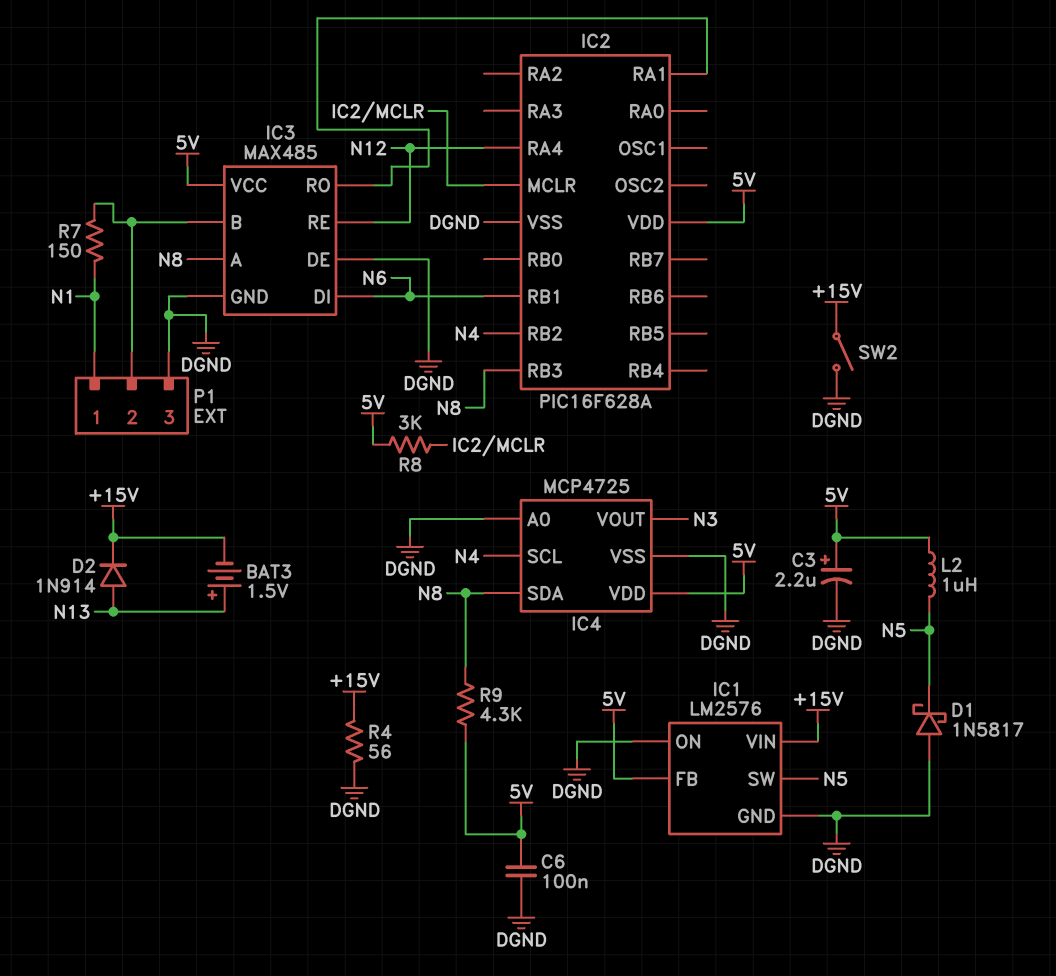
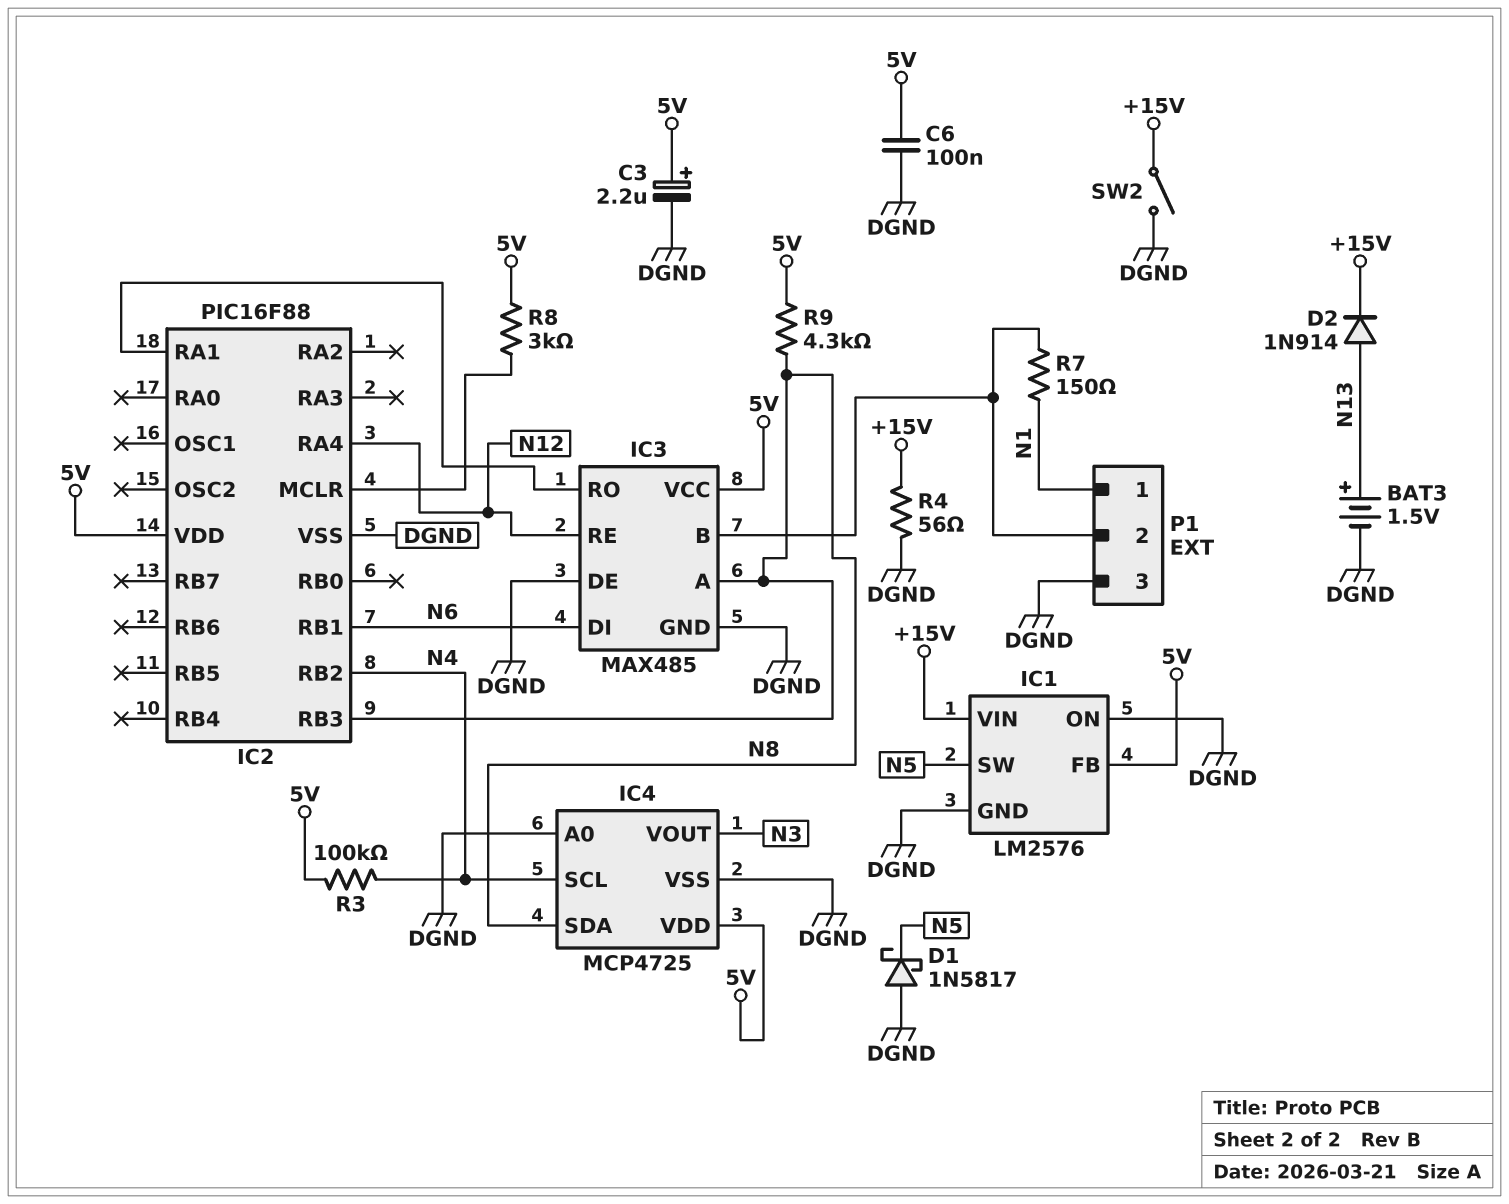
BAT3: 1.5V (plus N13, minus +15V) -> 1.5V (plus N13, minus DGND)
IC2: PIC16F628A -> PIC16F88
L2: 1uH (5V, N5) -> none
R3: none -> 100k (5V, N4)

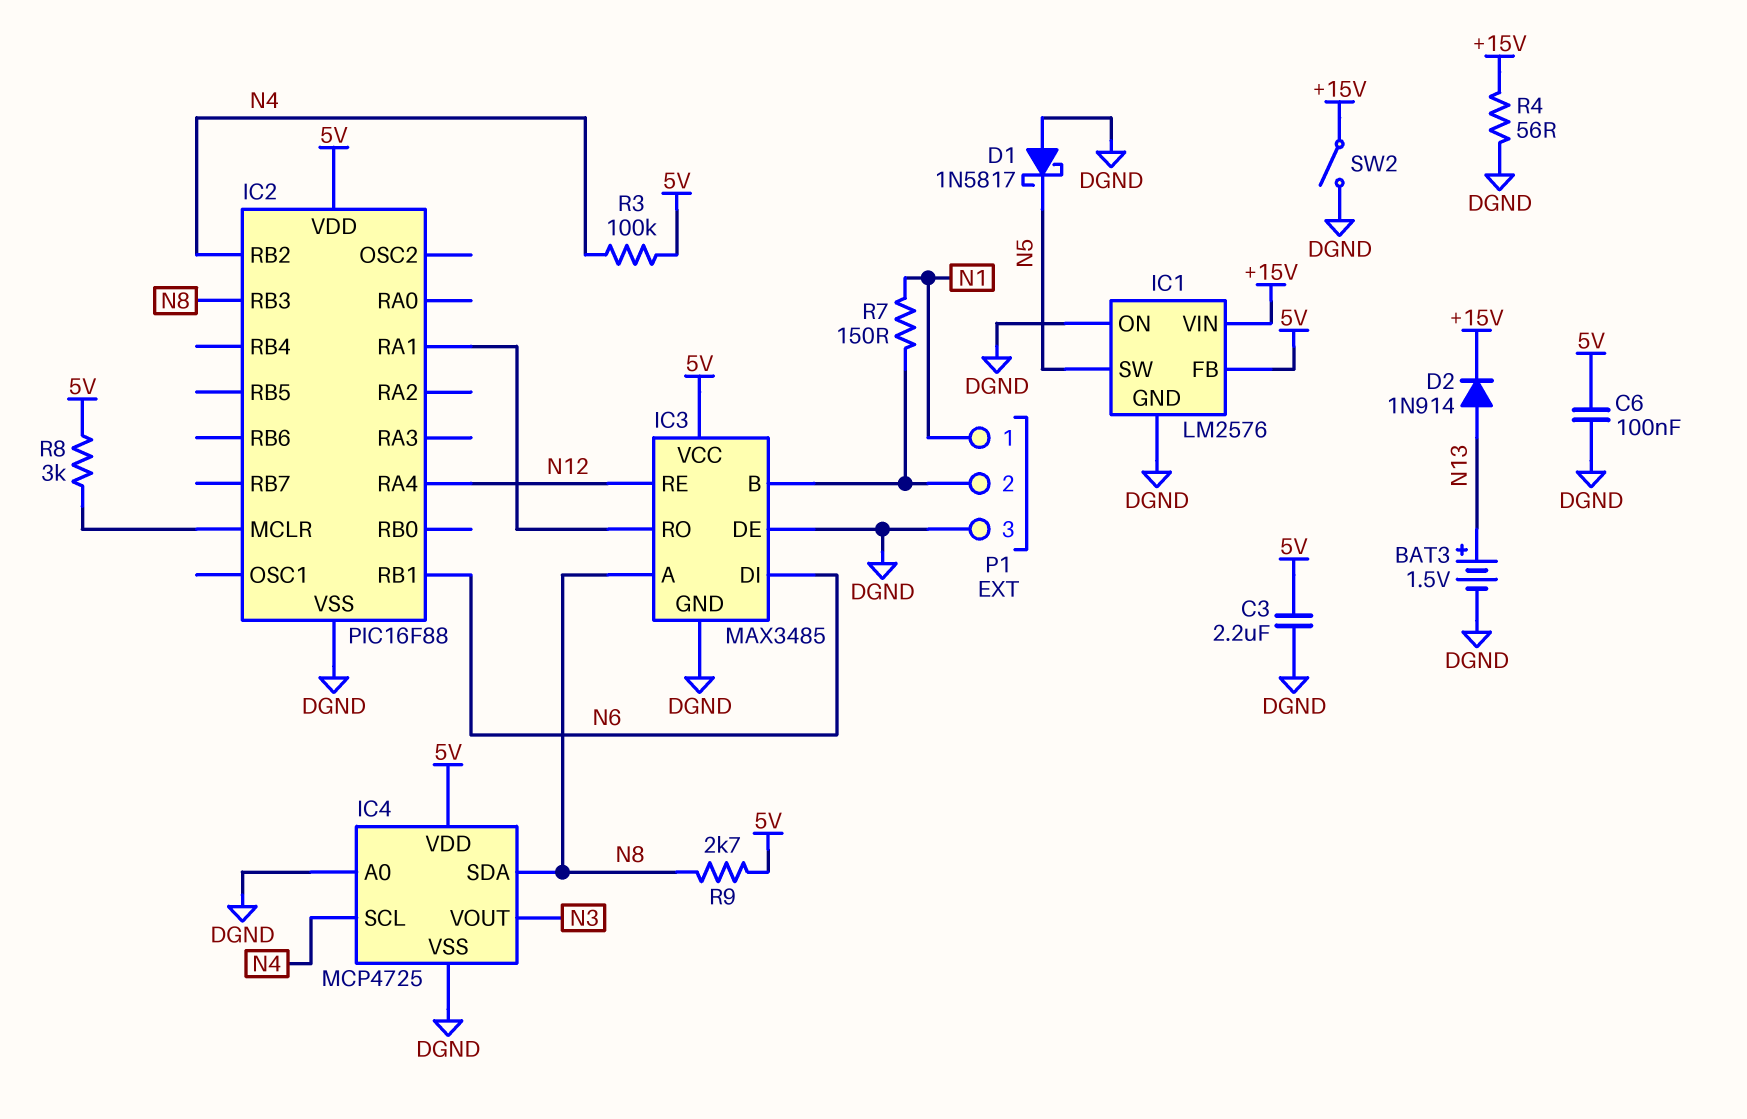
C3: 2.2uF (plus 5V, minus DGND) -> 2.2uF (5V, DGND)
IC3: MAX485 -> MAX3485
R9: 4.3k (5V, N8) -> 2.7k (5V, N8)

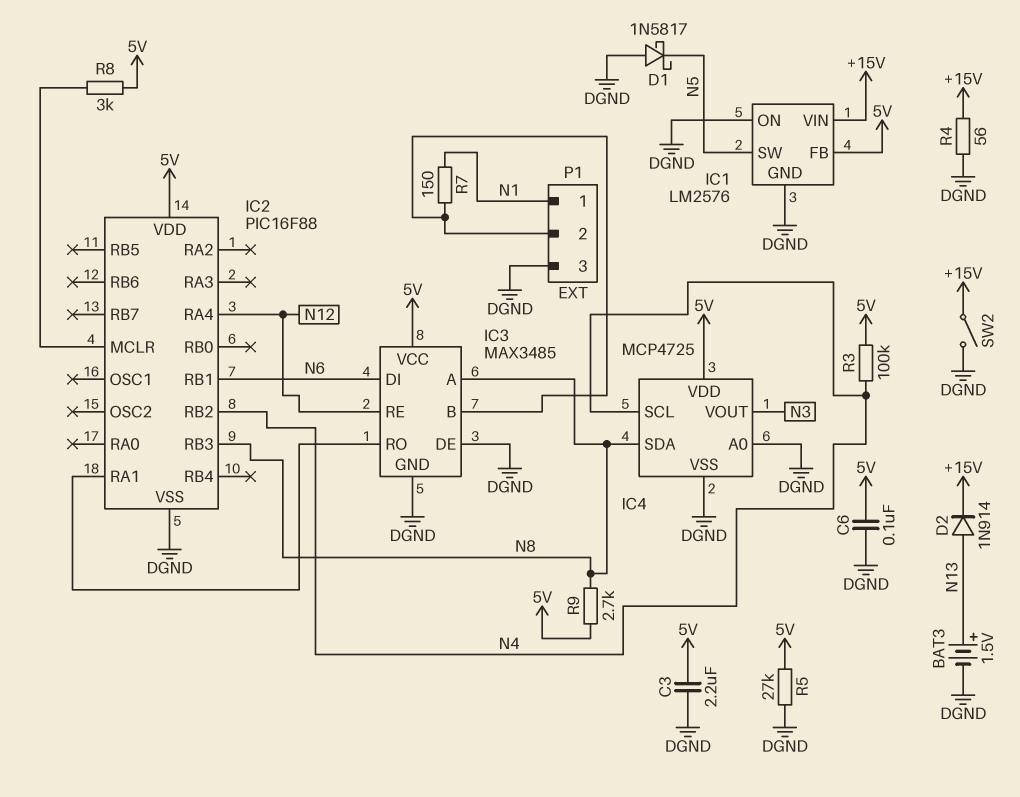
R5: none -> 27k (5V, DGND)

